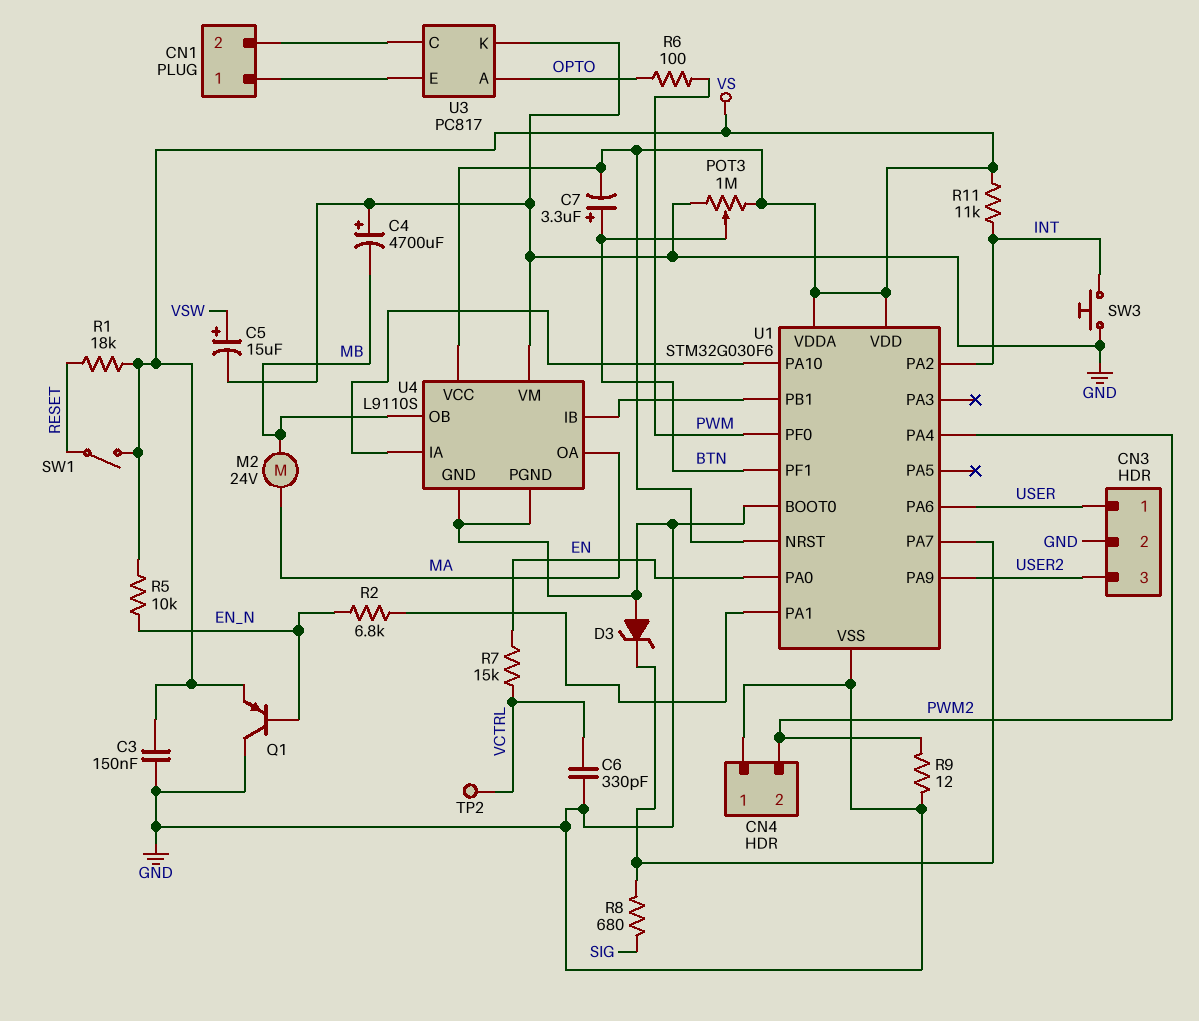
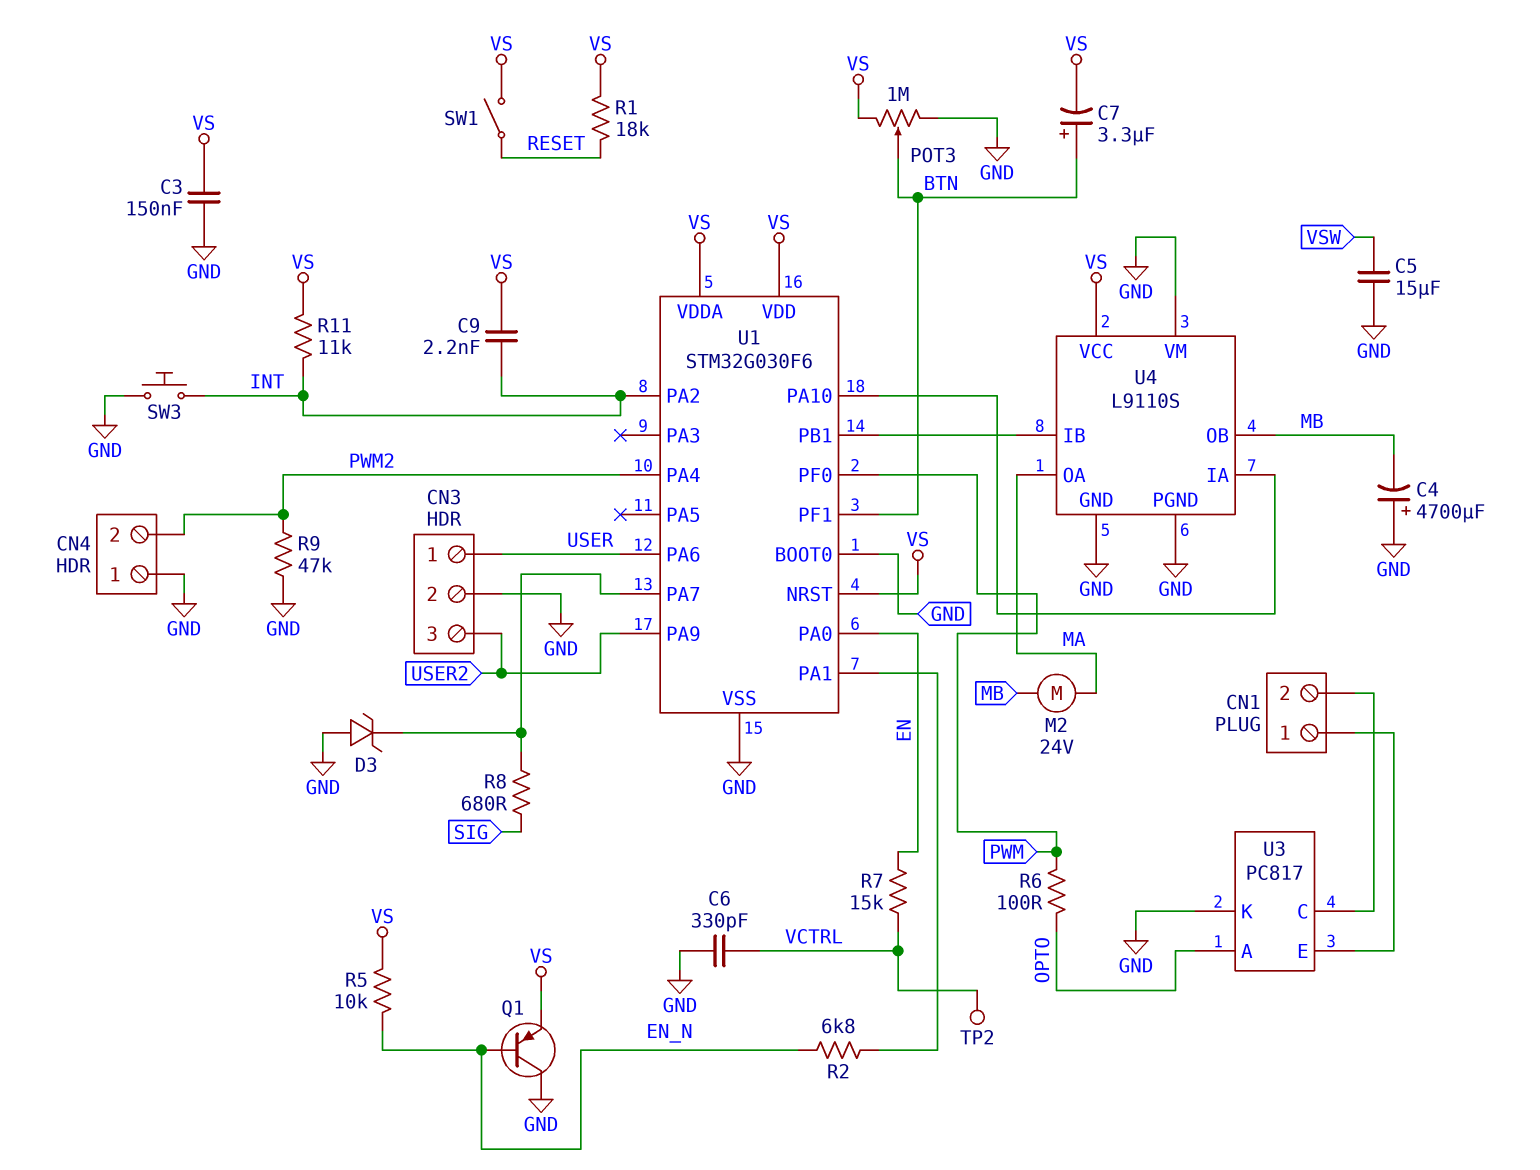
C5: 15uF (plus VSW, minus GND) -> 15uF (GND, VSW)
C9: none -> 2.2nF (INT, VS)
R9: 12 (GND, PWM2) -> 47k (GND, PWM2)

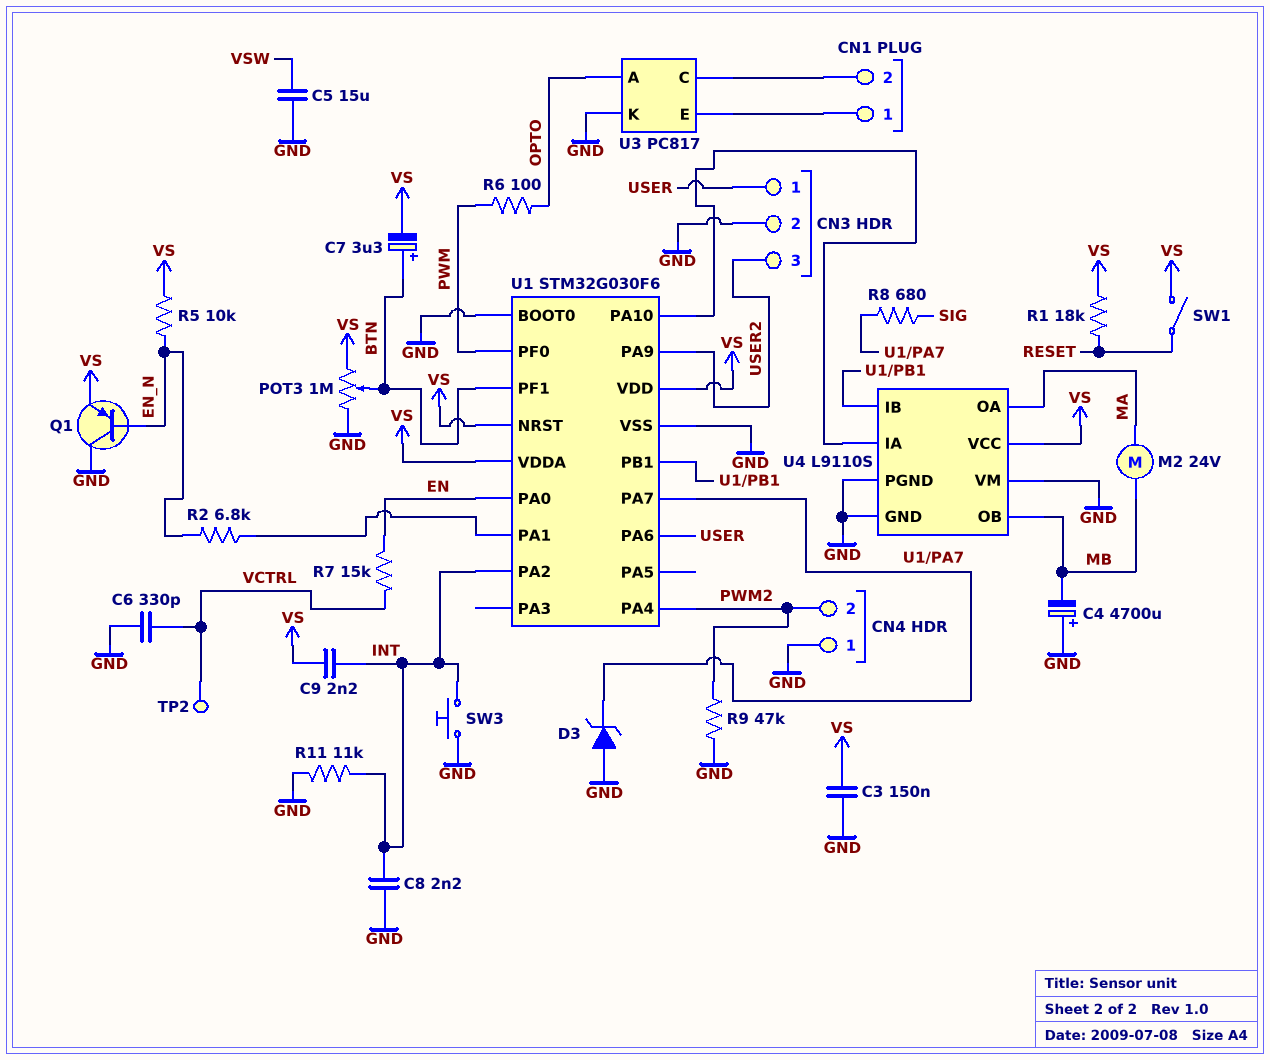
C8: none -> 2.2nF (GND, INT)
R11: 11k (INT, VS) -> 11k (GND, INT)

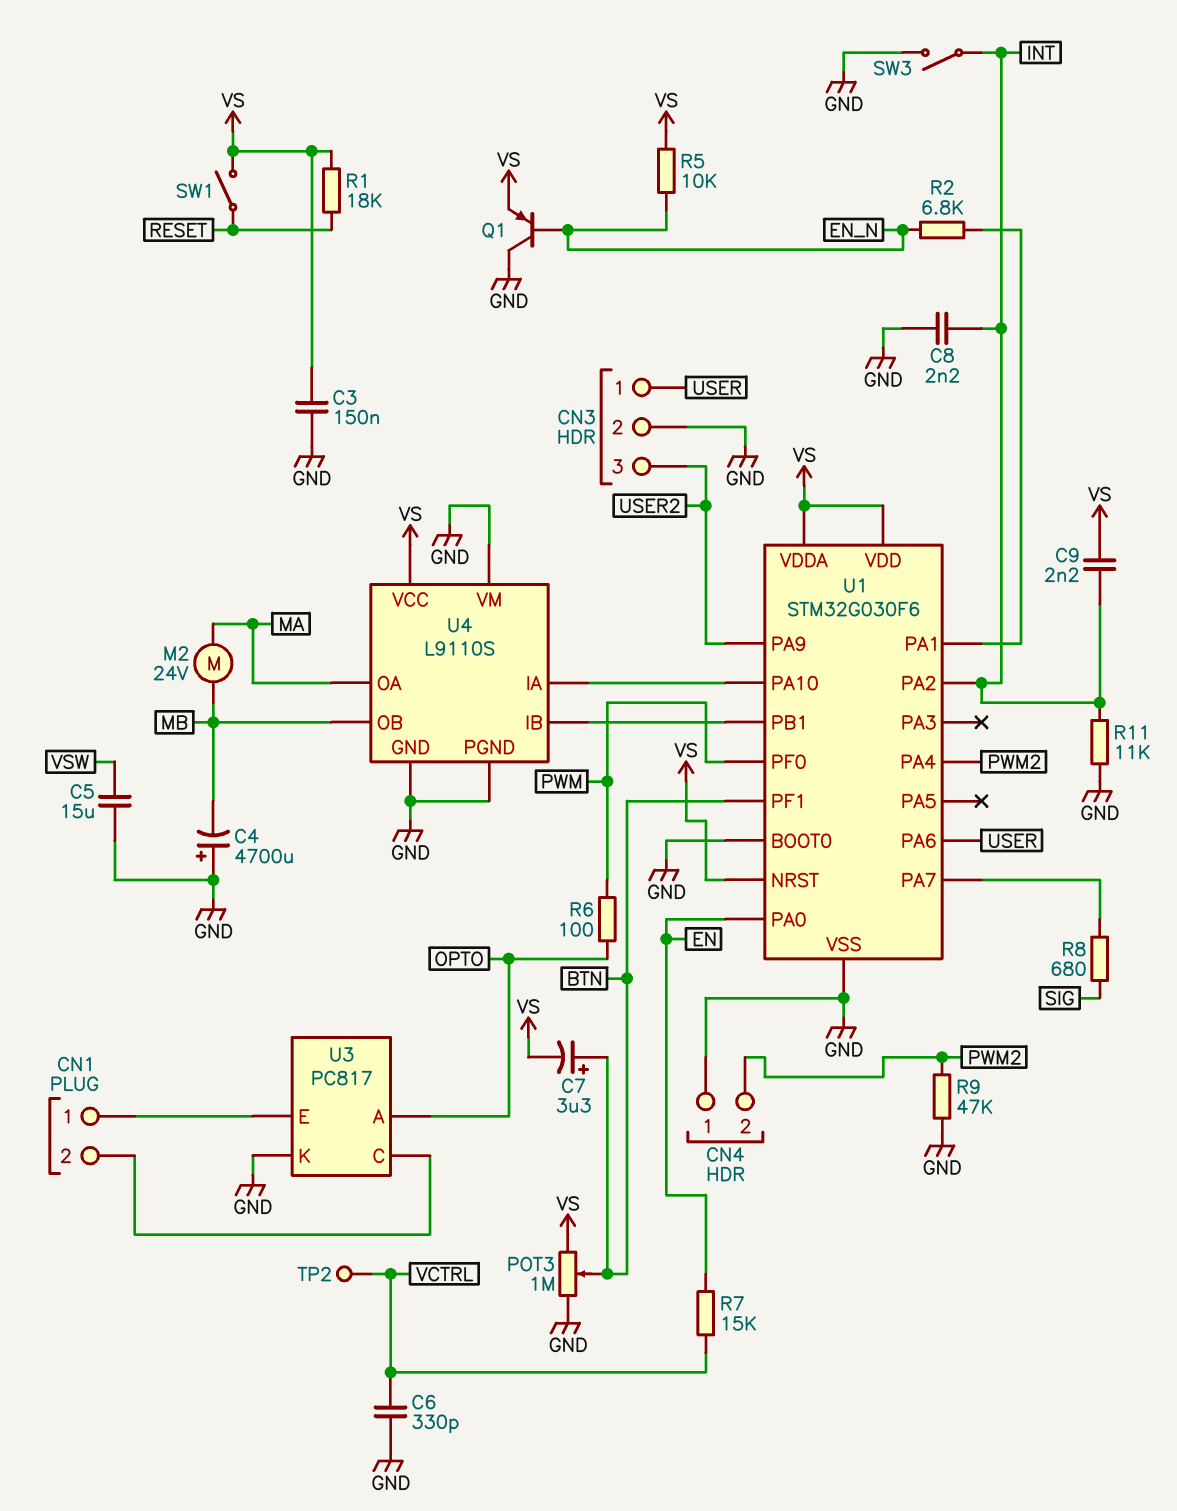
D3: zener (A GND, K U1/PA7) -> none
SW3: button (GND, INT) -> switch (GND, INT)

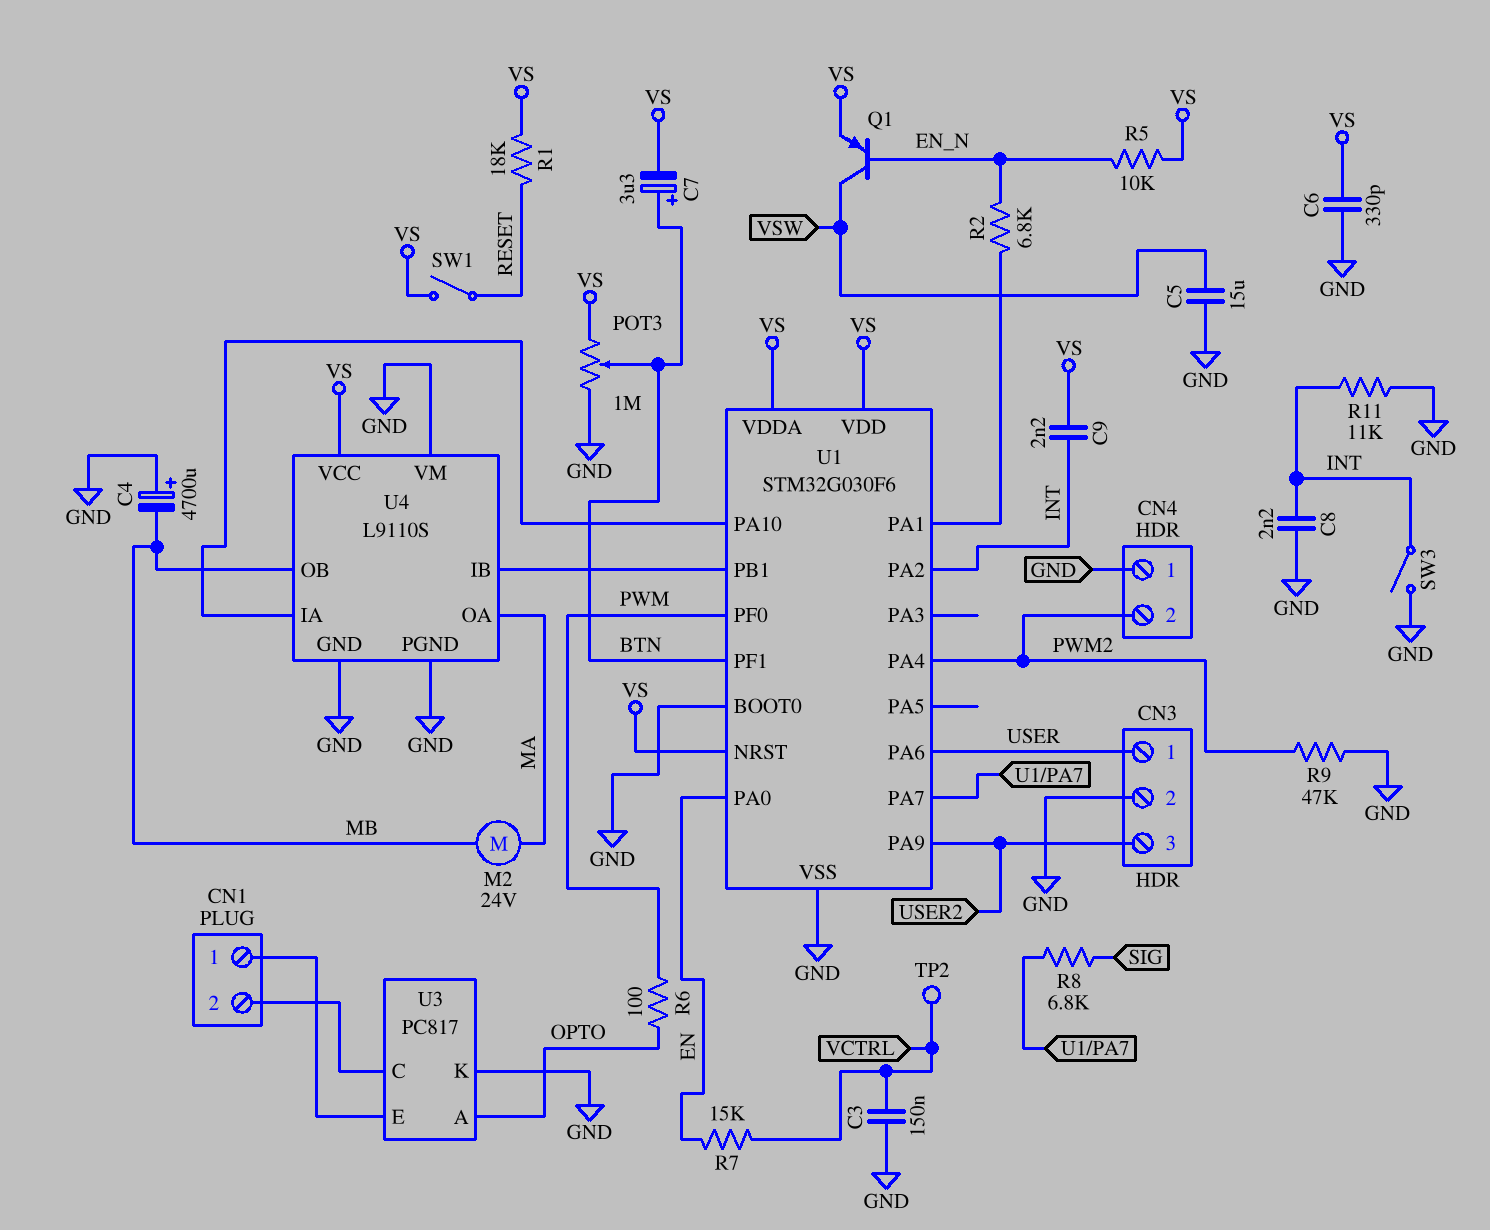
C3: 150nF (GND, VS) -> 150nF (GND, VCTRL)
C6: 330pF (GND, VCTRL) -> 330pF (GND, VS)
Q1: PNP (B EN_N, C GND, E VS) -> PNP (B EN_N, C VSW, E VS)
R8: 680 (SIG, U1/PA7) -> 6.8k (SIG, U1/PA7)

